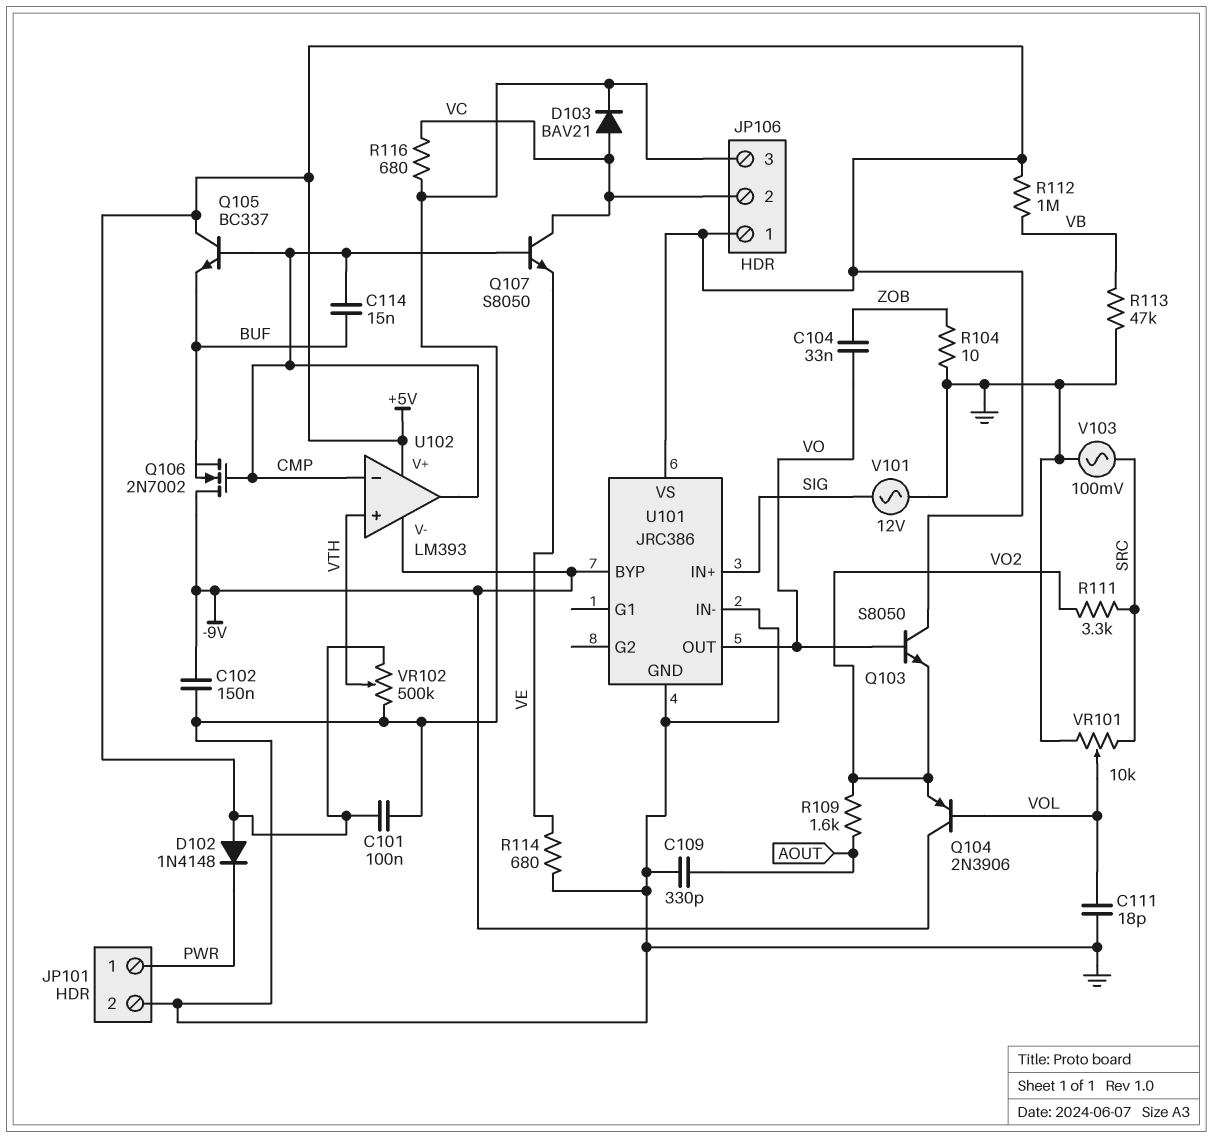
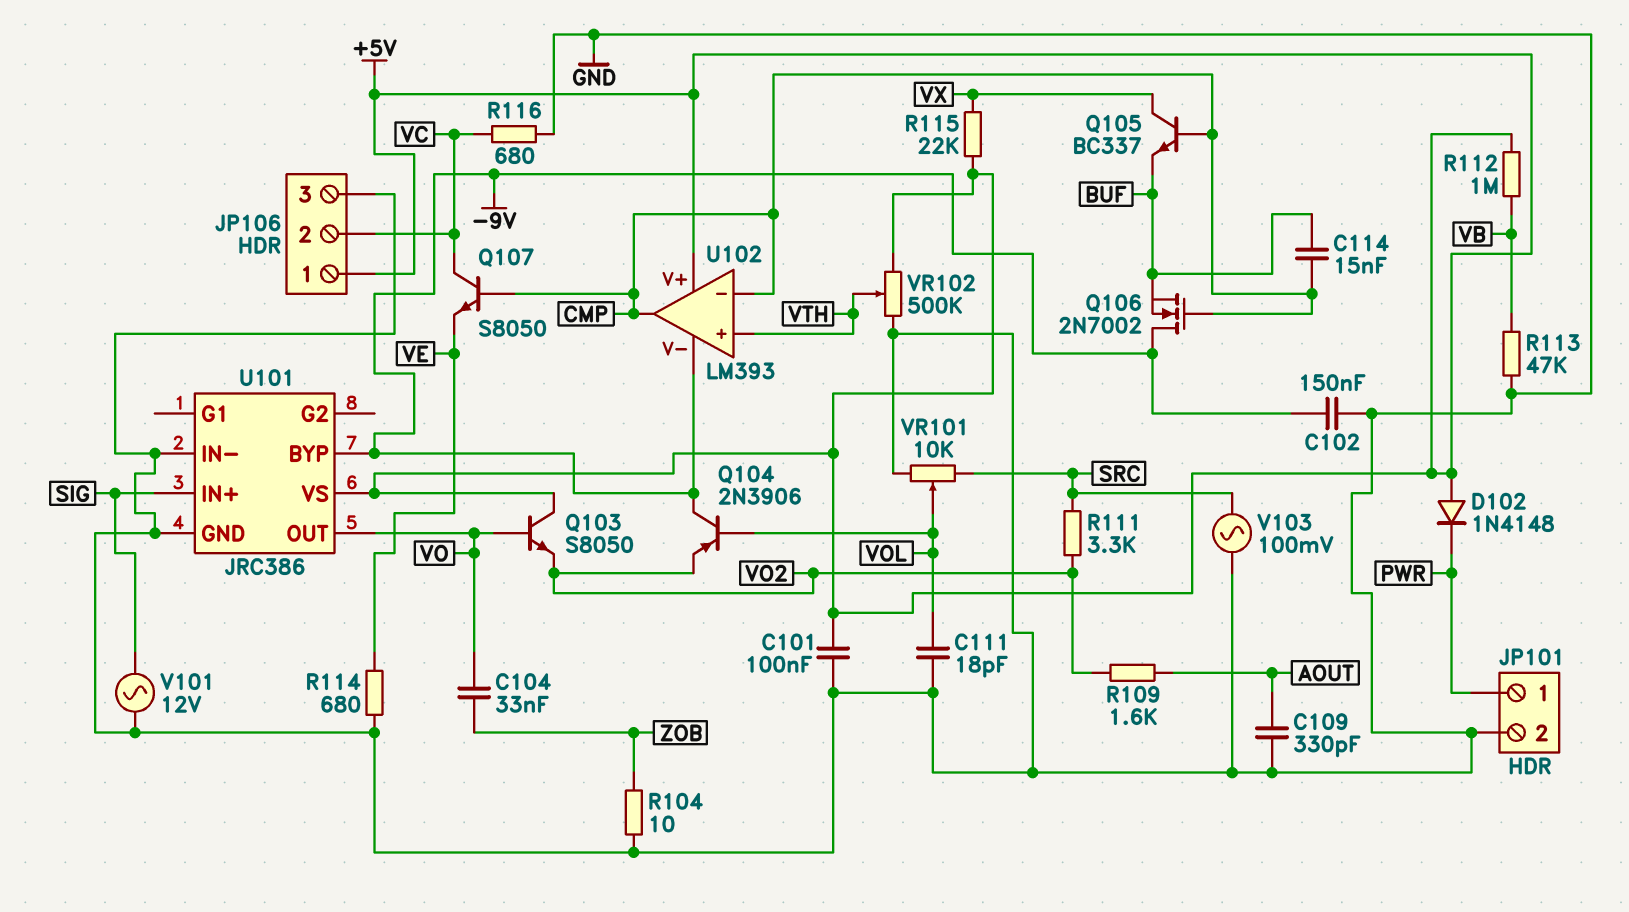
D103: diode BAV21 (A VC, K GND) -> none
Q105: NPN BC337 (B CMP, C +5V, E BUF) -> NPN BC337 (B CMP, C VX, E BUF)
R115: none -> 22k (+5V, VX)

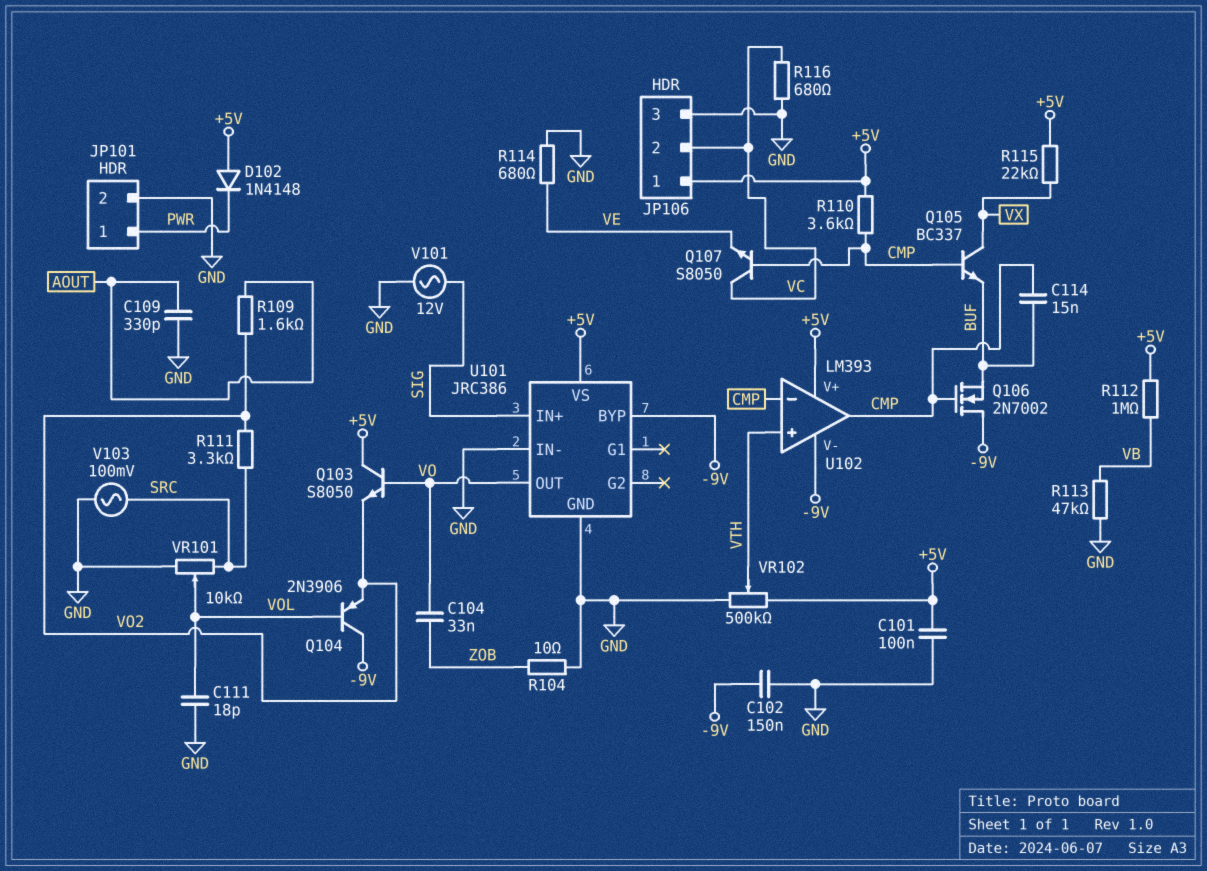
R110: none -> 3.6k (+5V, CMP)

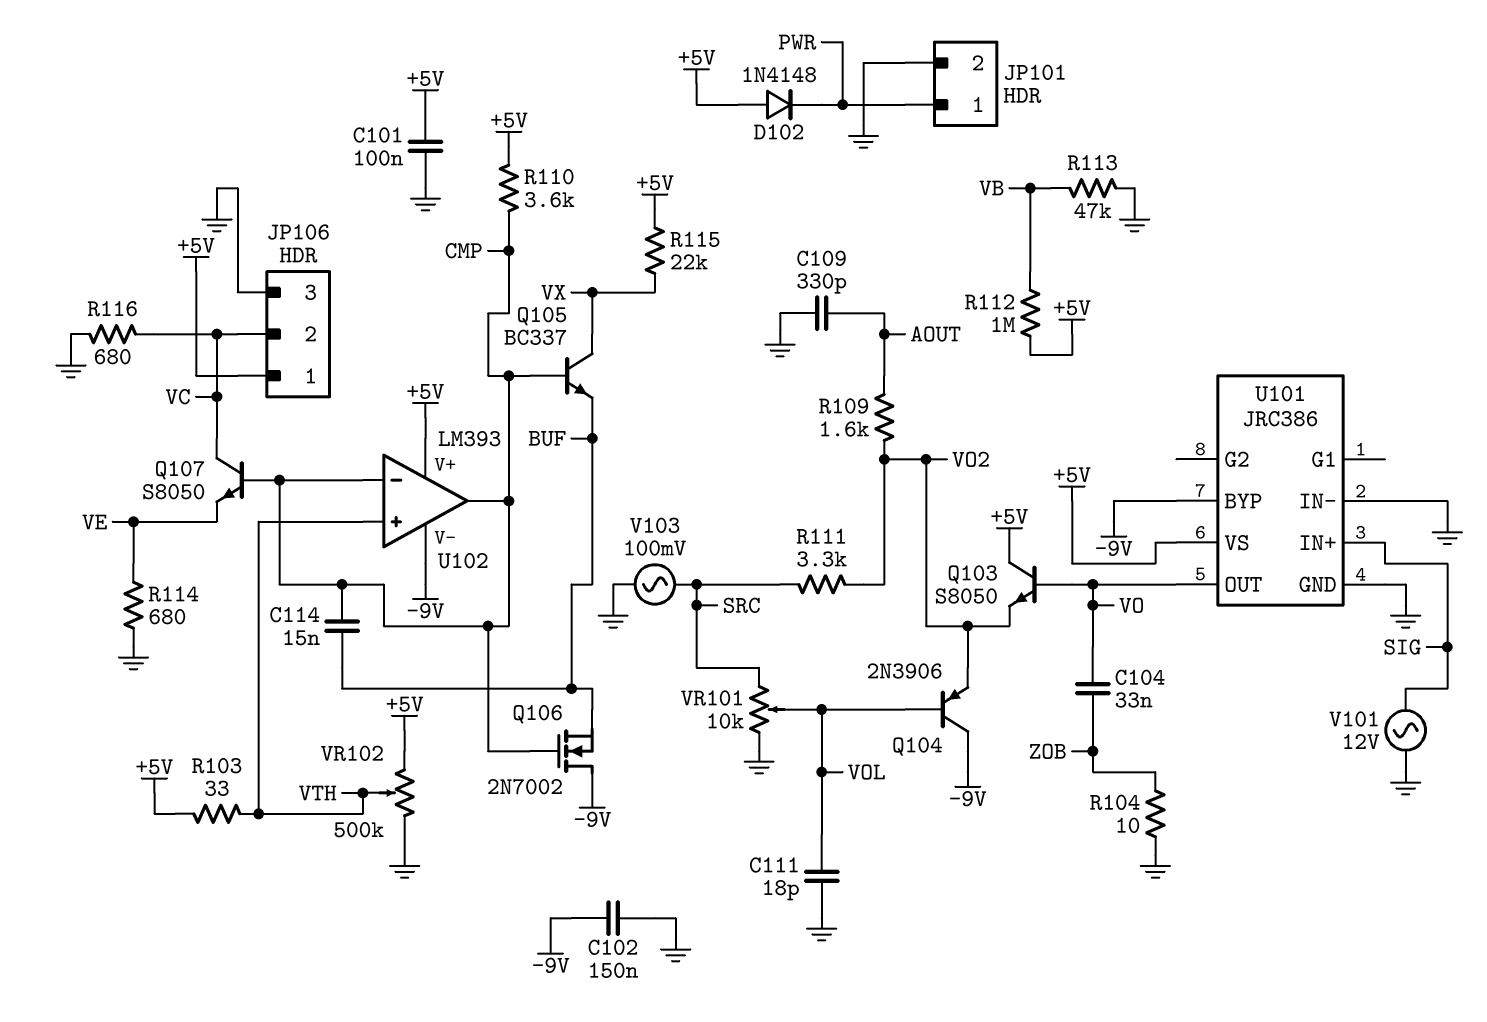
R103: none -> 33 (+5V, VTH)

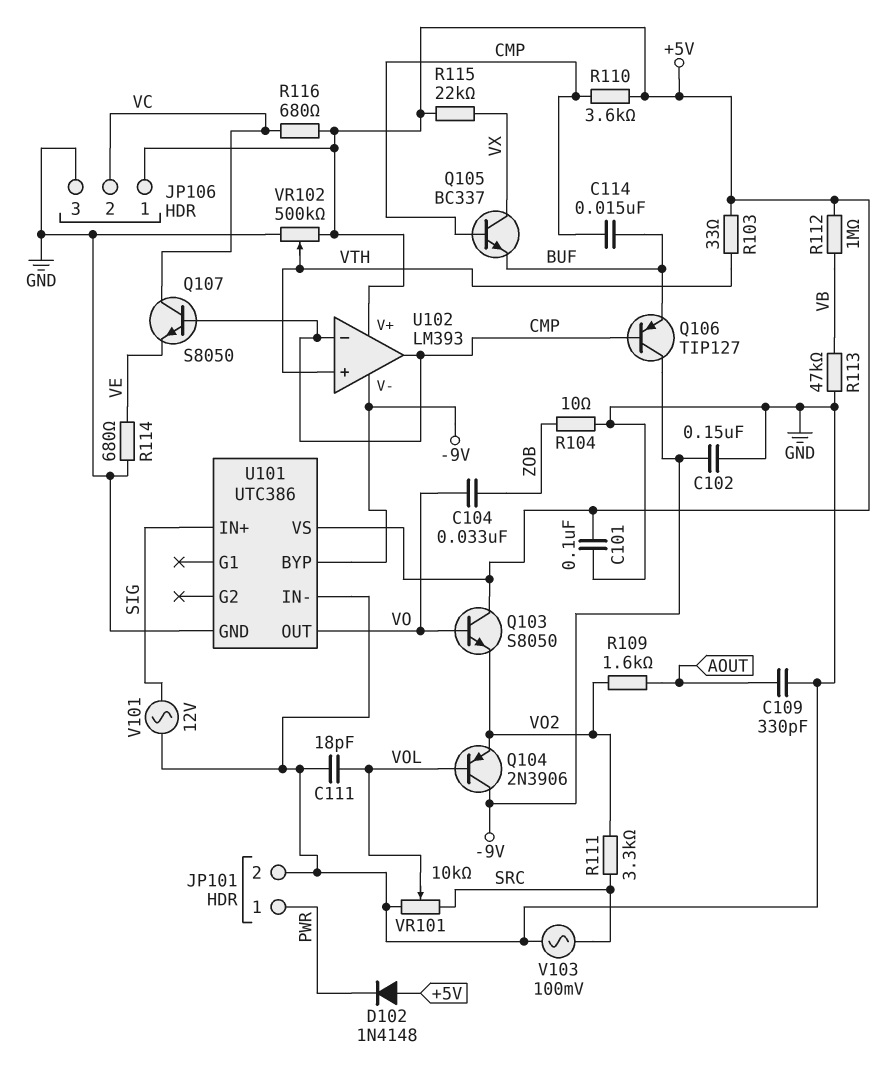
Q106: NMOS 2N7002 (G CMP, D -9V, S BUF) -> PNP TIP127 (B CMP, C -9V, E BUF)
R116: 680 (GND, VC) -> 680 (+5V, VC)
U101: JRC386 -> UTC386

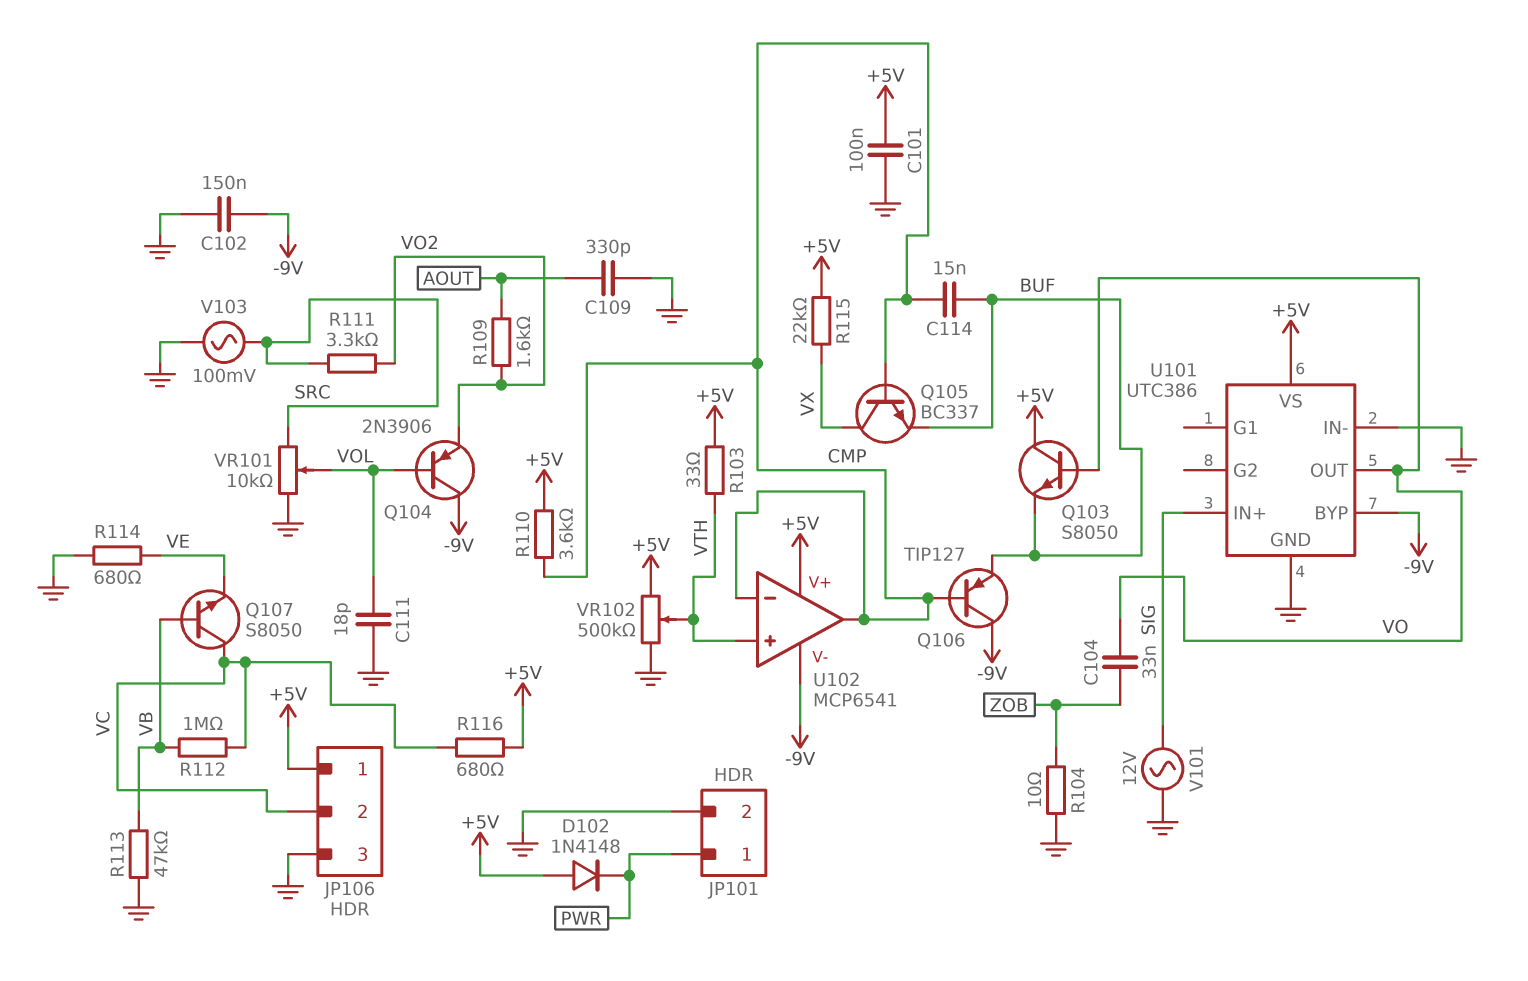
Q103: NPN S8050 (B VO, C +5V, E VO2) -> NPN S8050 (B VO, C +5V, E BUF)
Q107: NPN S8050 (B CMP, C VC, E VE) -> NPN S8050 (B VB, C VC, E VE)
R112: 1M (+5V, VB) -> 1M (VB, VC)
U102: LM393 -> MCP6541

